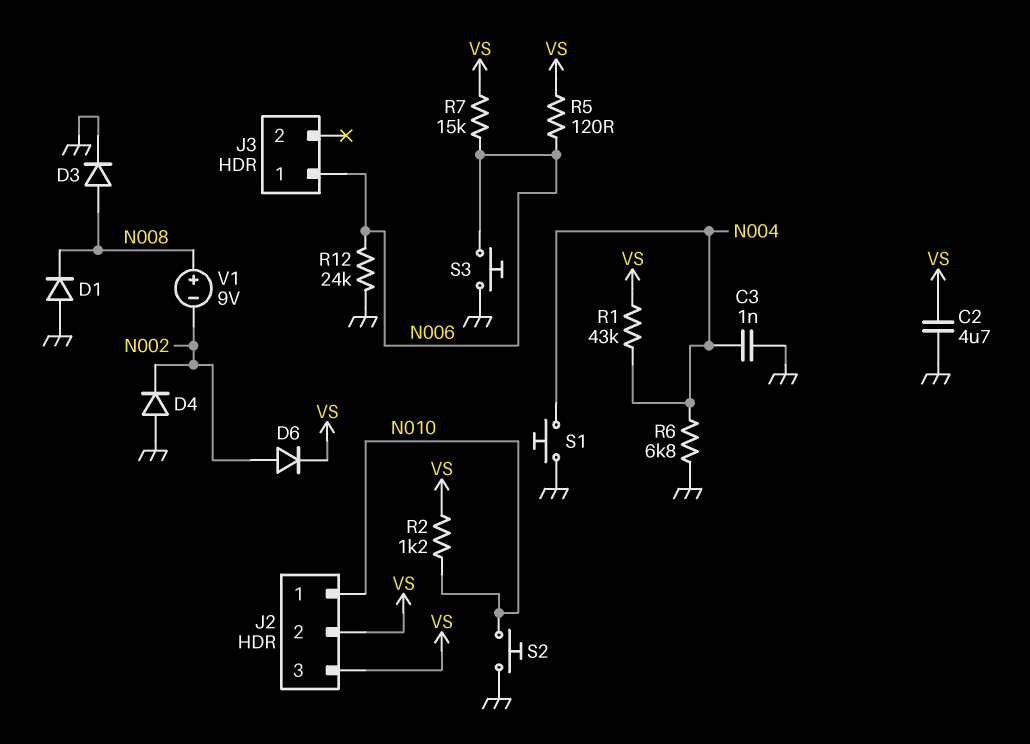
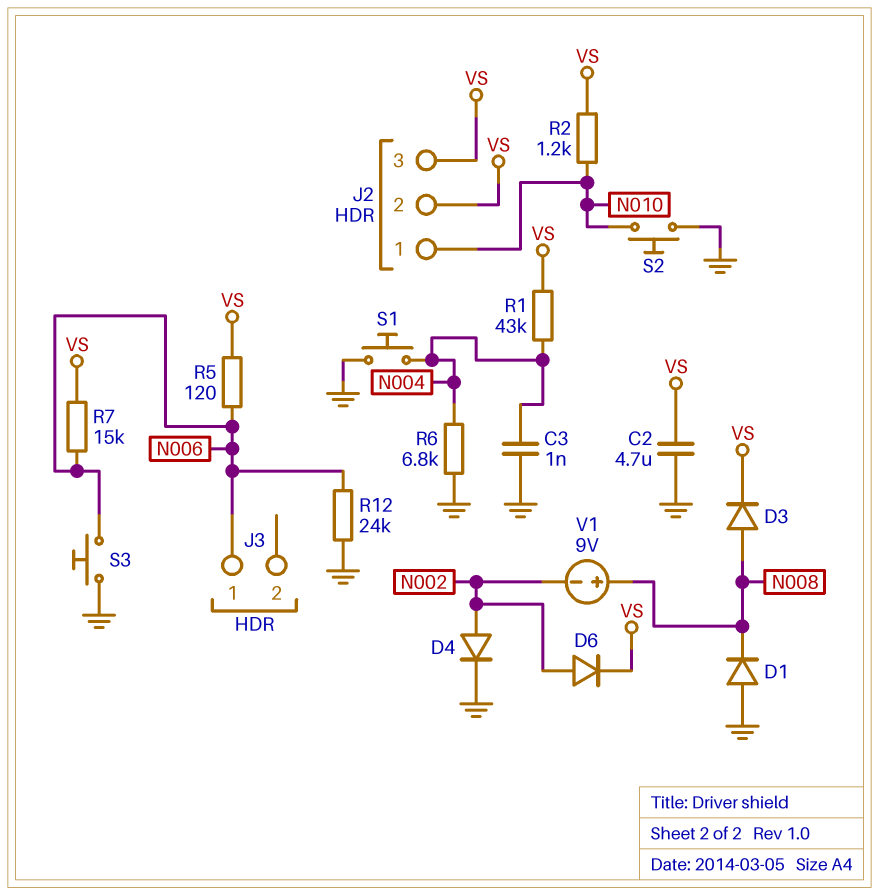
D3: diode (A N008, K GND) -> diode (A N008, K VS)
D4: diode (A GND, K N002) -> diode (A N002, K GND)

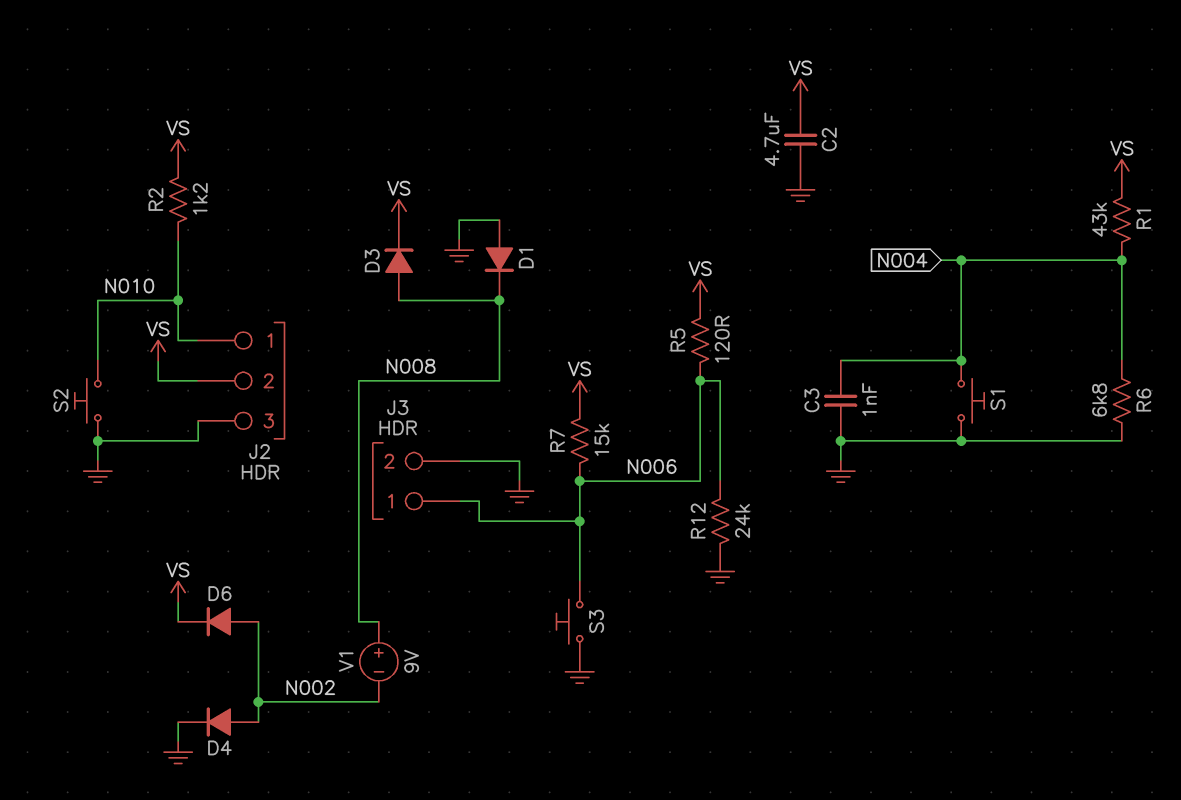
J2 pin 3: VS -> GND
J3 pin 2: none -> GND

